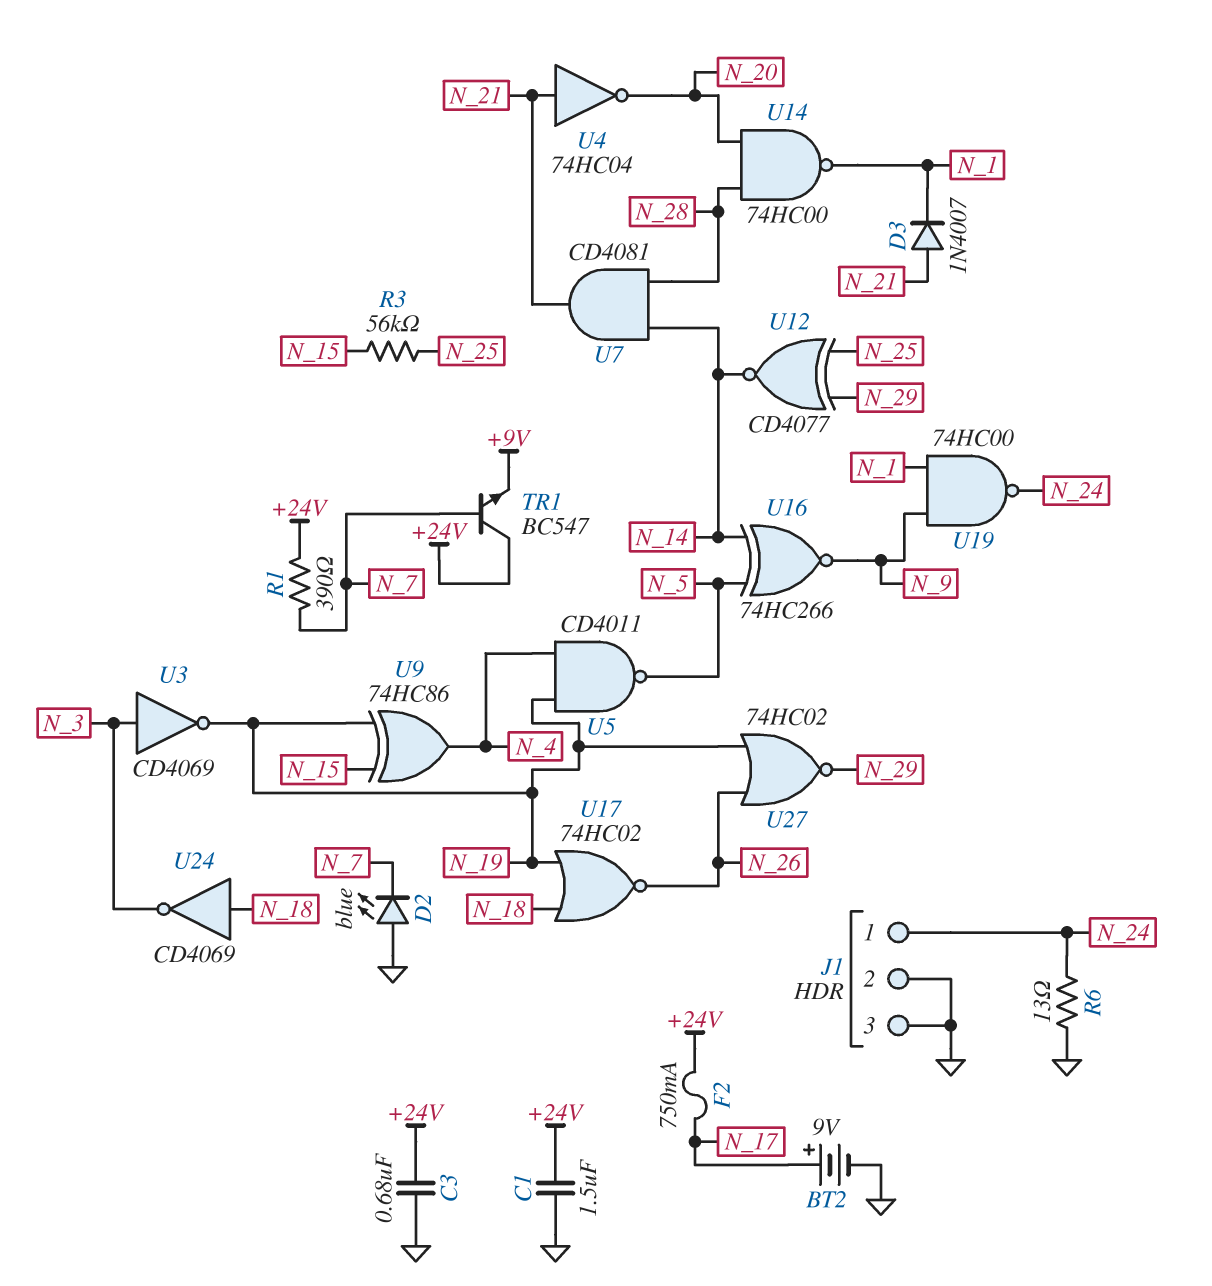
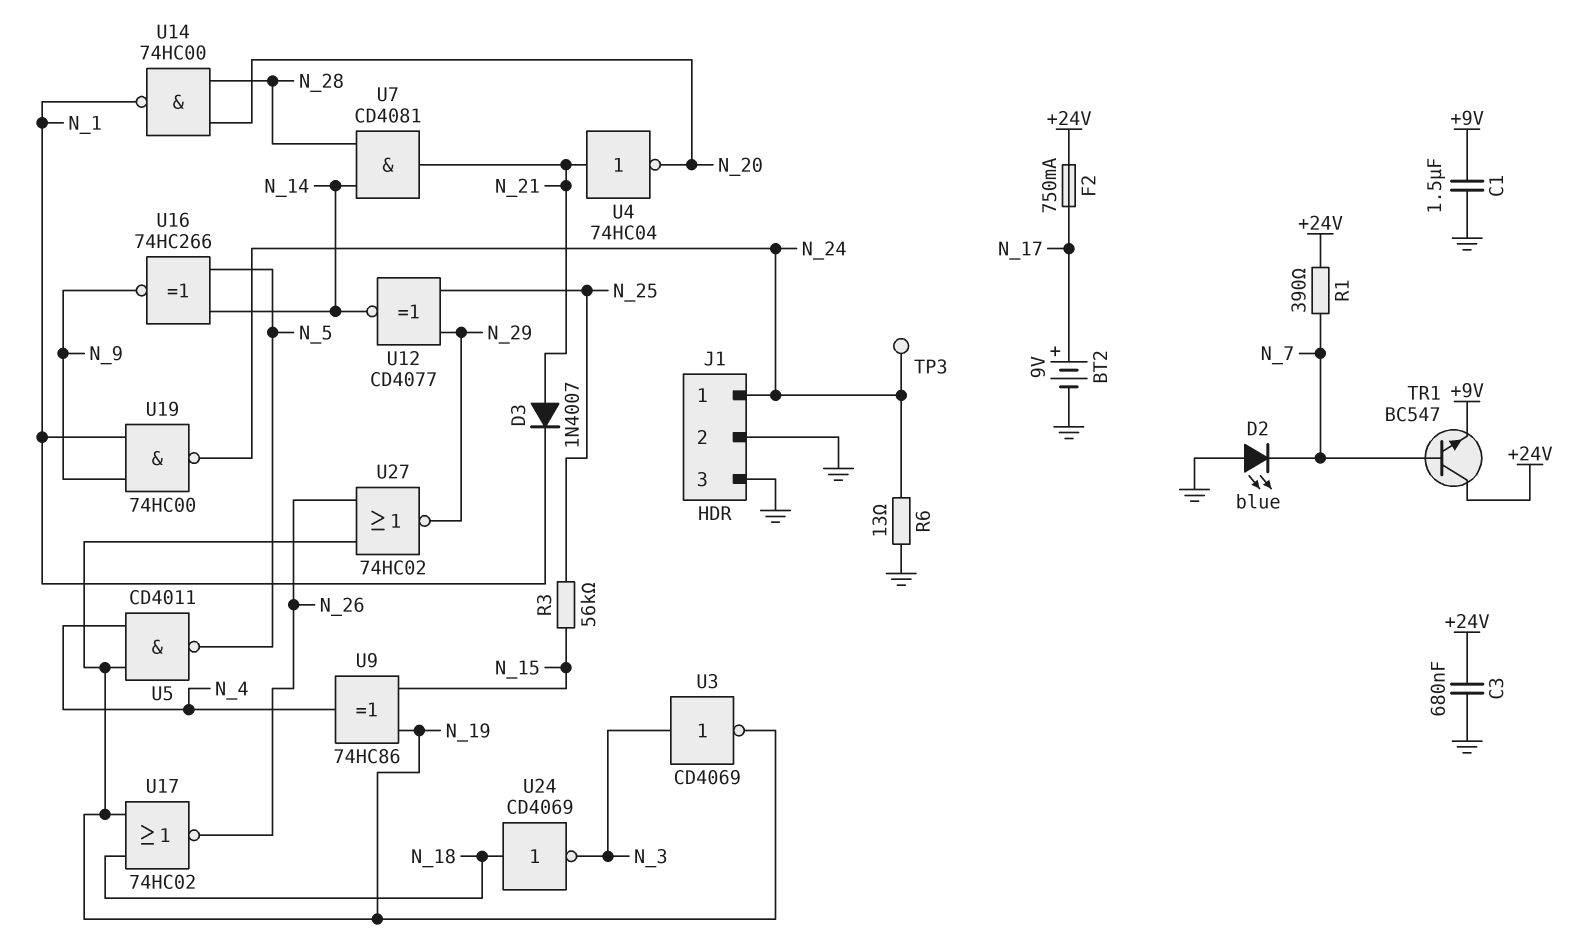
C1: 1.5uF (+24V, GND) -> 1.5uF (+9V, GND)
TP3: none -> test point (N_24)

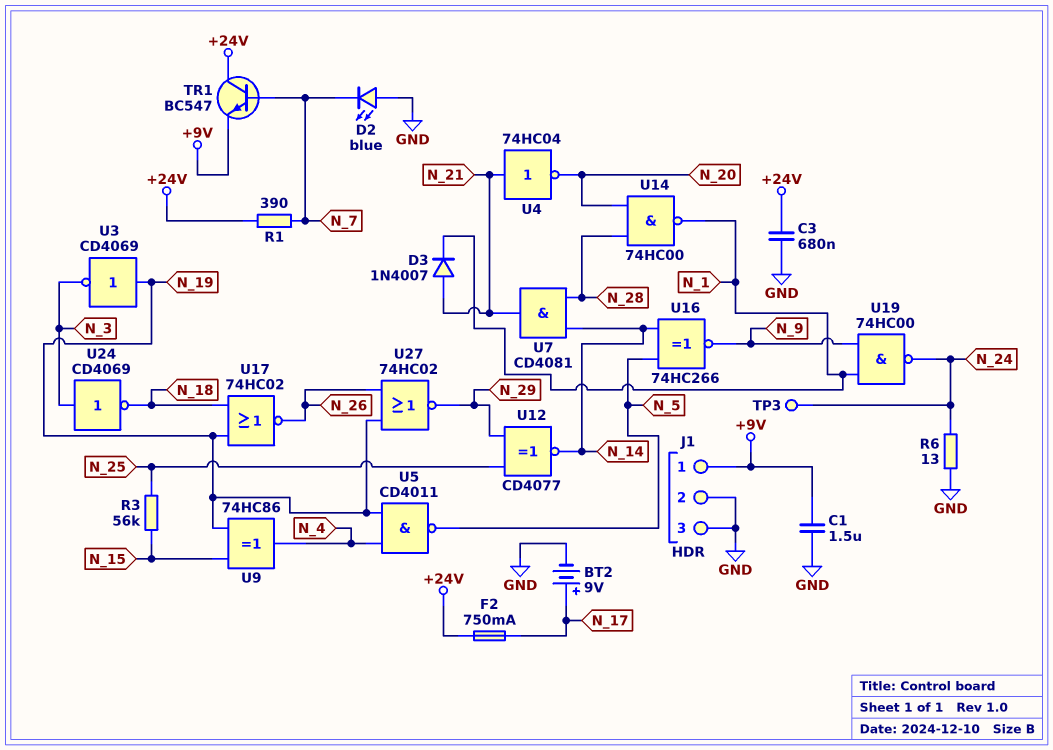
J1 pin 1: N_24 -> +9V
U3: NOT CD4069 (in N_3, out N_19) -> NOT CD4069 (in N_19, out N_3)
U24: NOT CD4069 (in N_18, out N_3) -> NOT CD4069 (in N_3, out N_18)

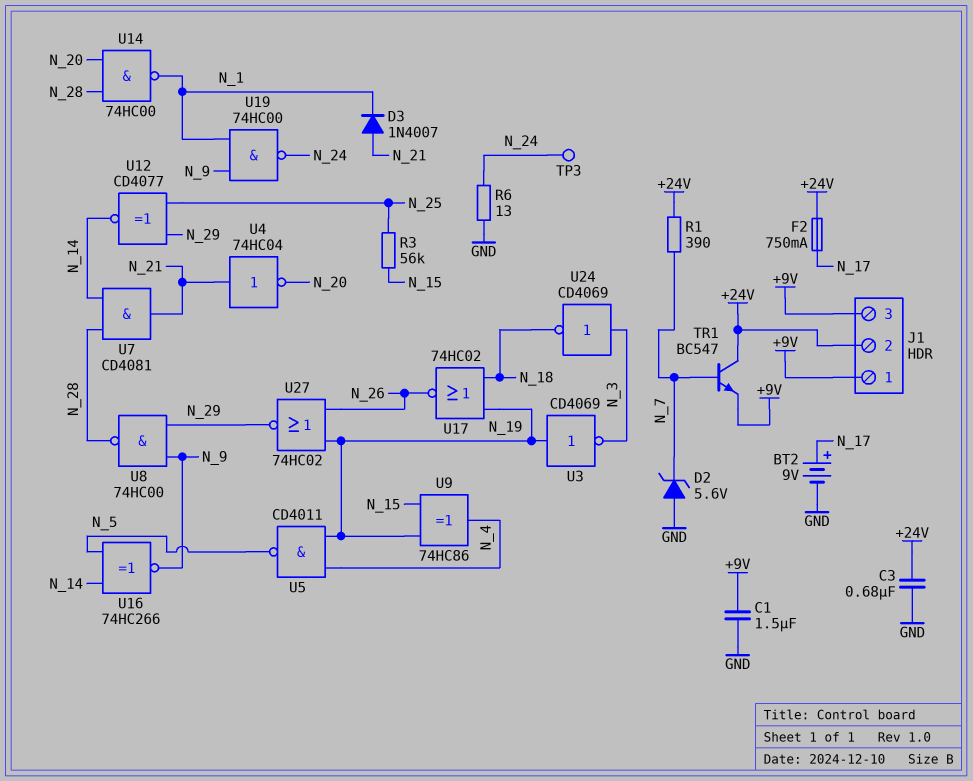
D2: LED blue (A GND, K N_7) -> zener 5.6V (A GND, K N_7)
J1 pin 2: GND -> +24V
J1 pin 3: GND -> +9V
U8: none -> NAND 74HC00 (in N_9, in N_29, out N_28)

